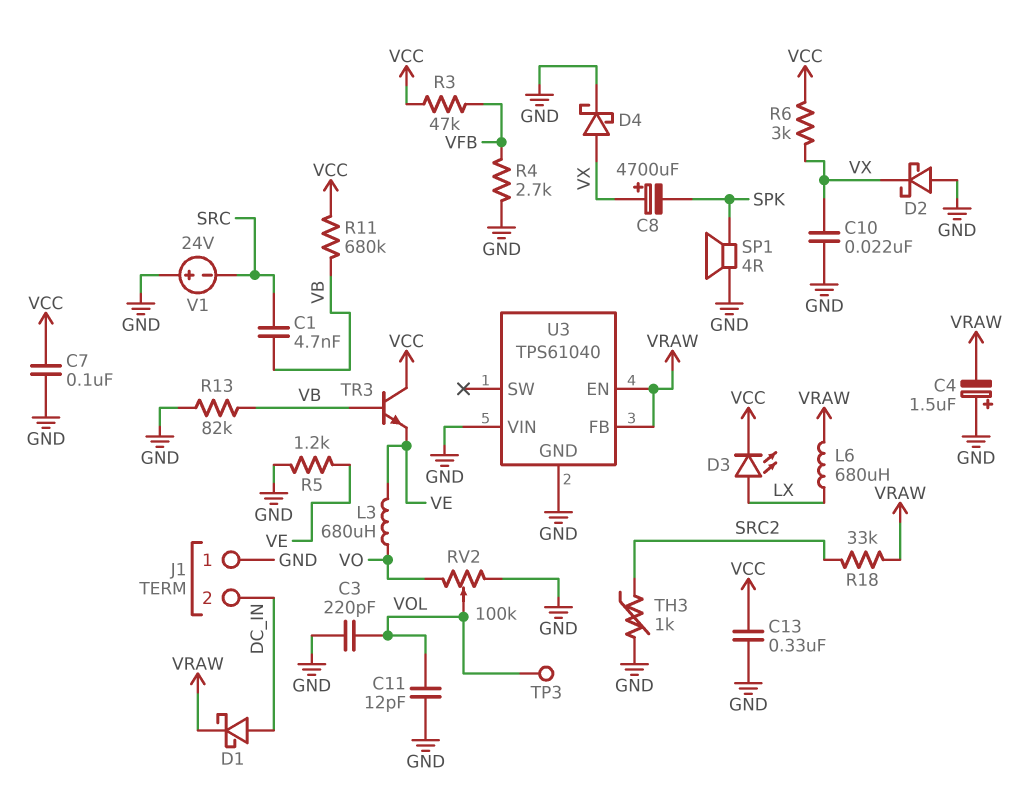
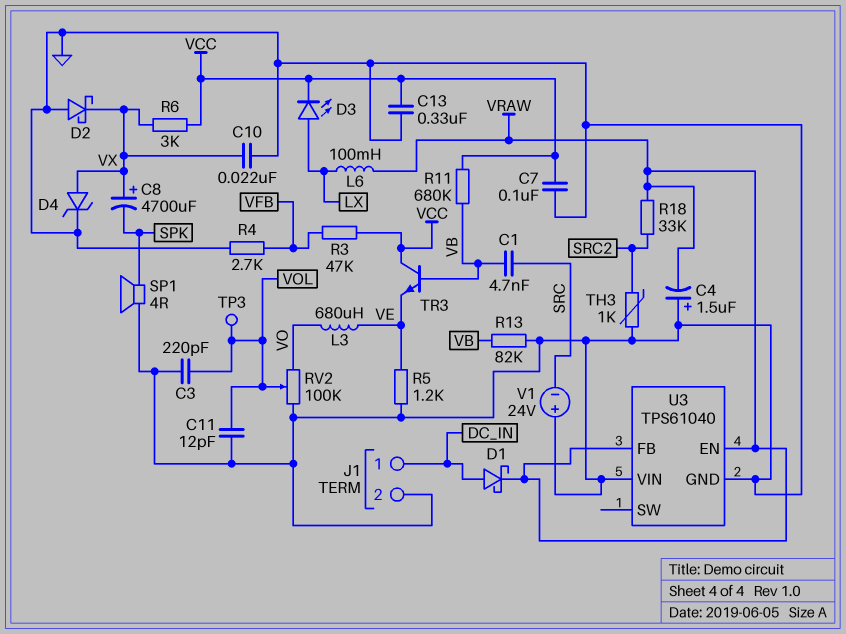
D4: schottky (A VX, K GND) -> zener (A VX, K GND)
J1 pin 1: GND -> DC_IN
J1 pin 2: DC_IN -> GND
L6: 680uH (LX, VRAW) -> 100mH (LX, VRAW)

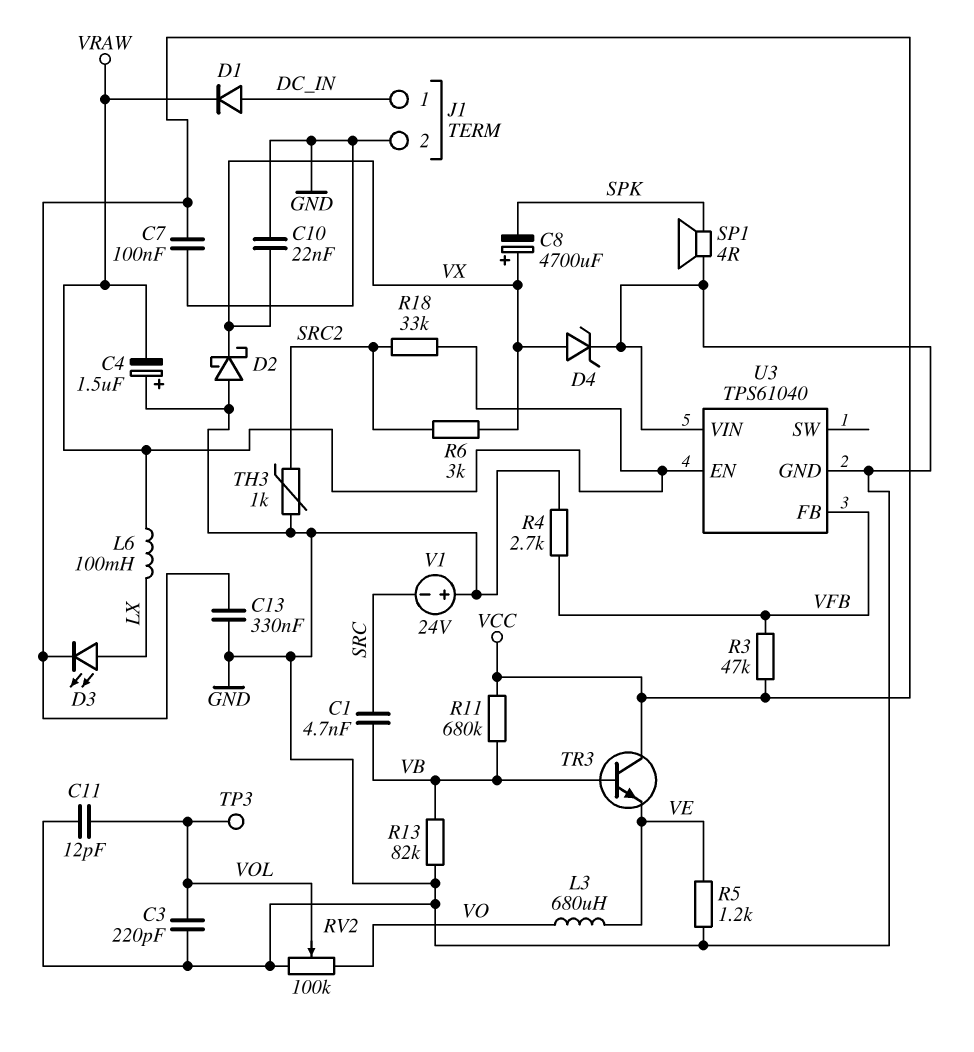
D1: schottky (A DC_IN, K VRAW) -> diode (A DC_IN, K VRAW)
R6: 3k (VCC, VX) -> 3k (SRC2, VX)
U3 pin FB: VRAW -> VFB

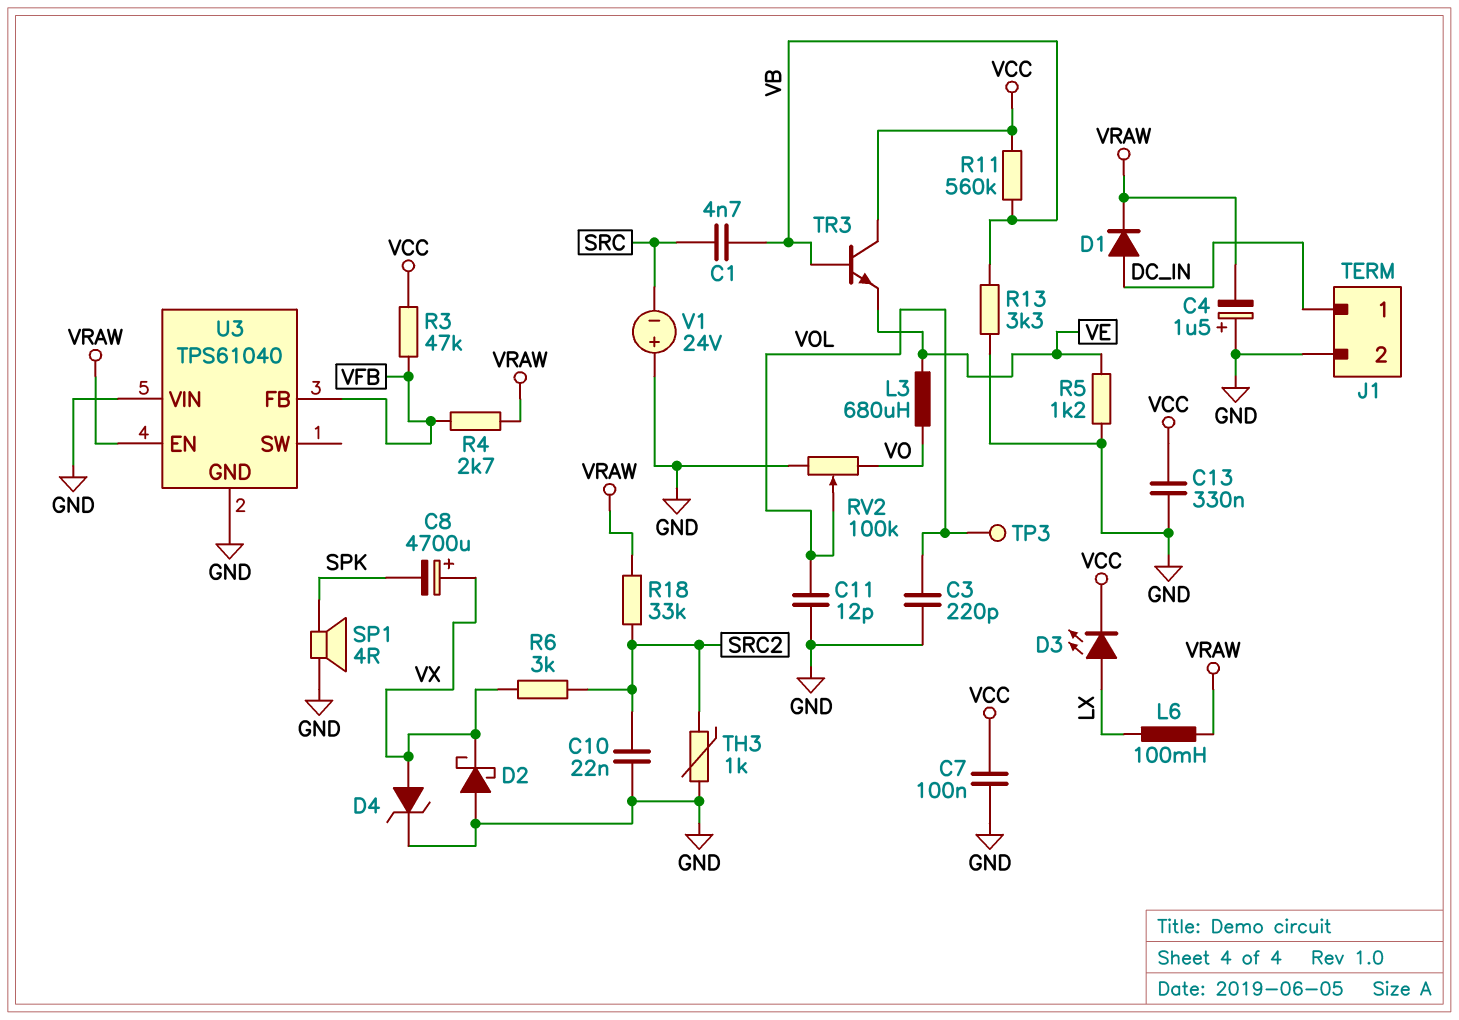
C10: 22nF (GND, VX) -> 22nF (GND, SRC2)
R4: 2.7k (GND, VFB) -> 2.7k (VFB, VRAW)
R11: 680k (VB, VCC) -> 560k (VB, VCC)
R13: 82k (GND, VB) -> 3.3k (GND, VB)

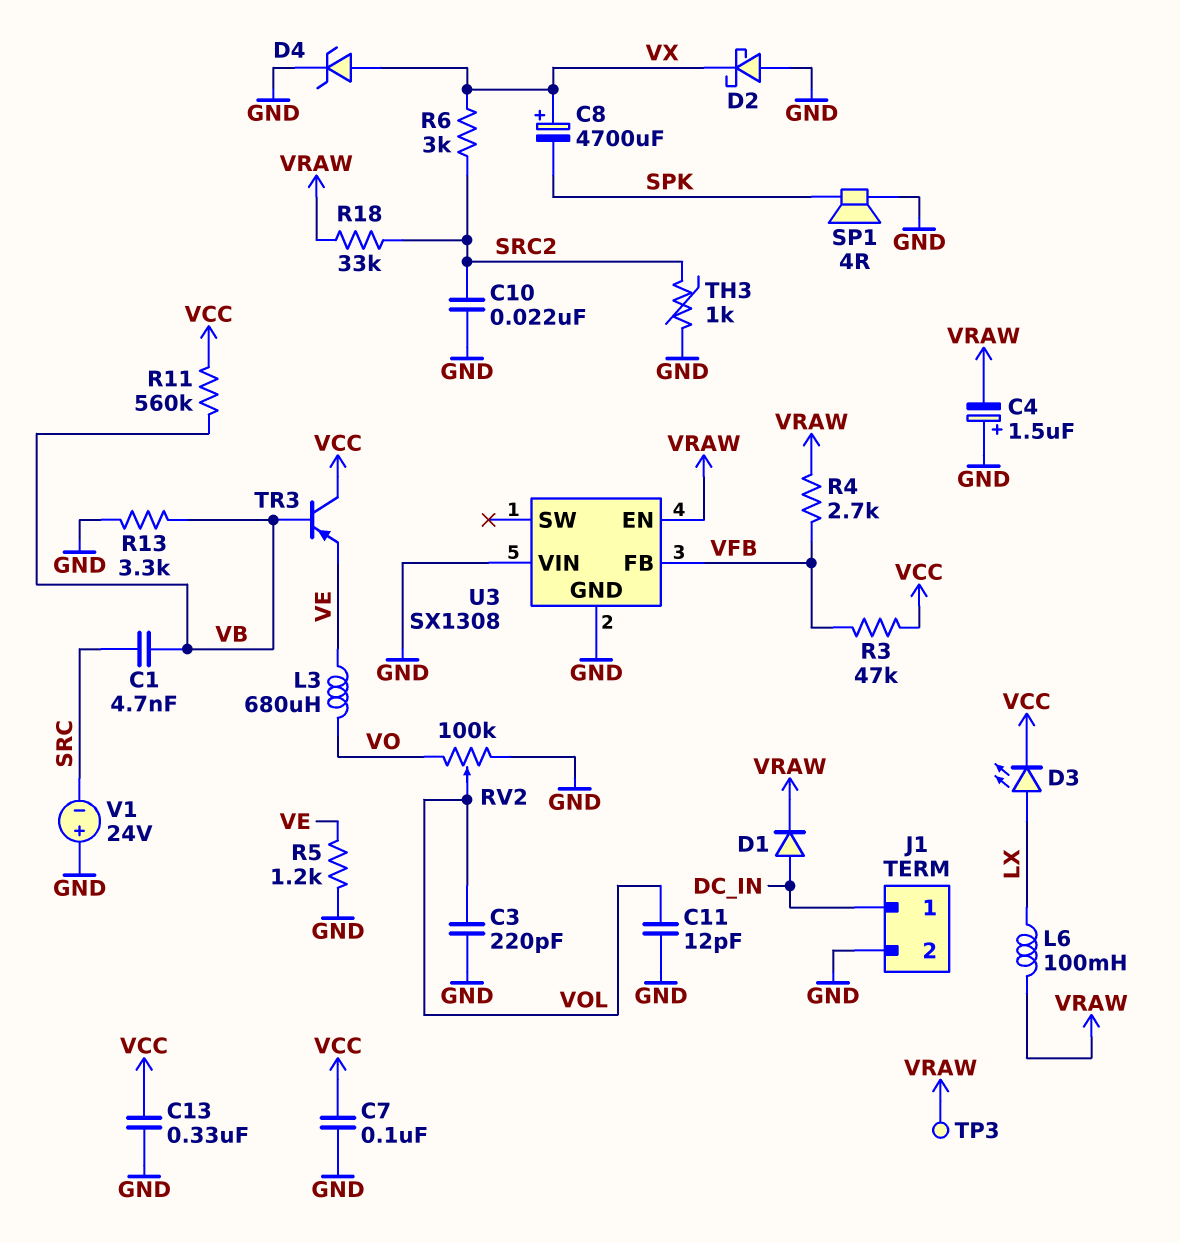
TP3: test point (VOL) -> test point (VRAW)
TR3: NPN (B VB, C VCC, E VE) -> PNP (B VB, C VCC, E VE)
U3: TPS61040 -> SX1308

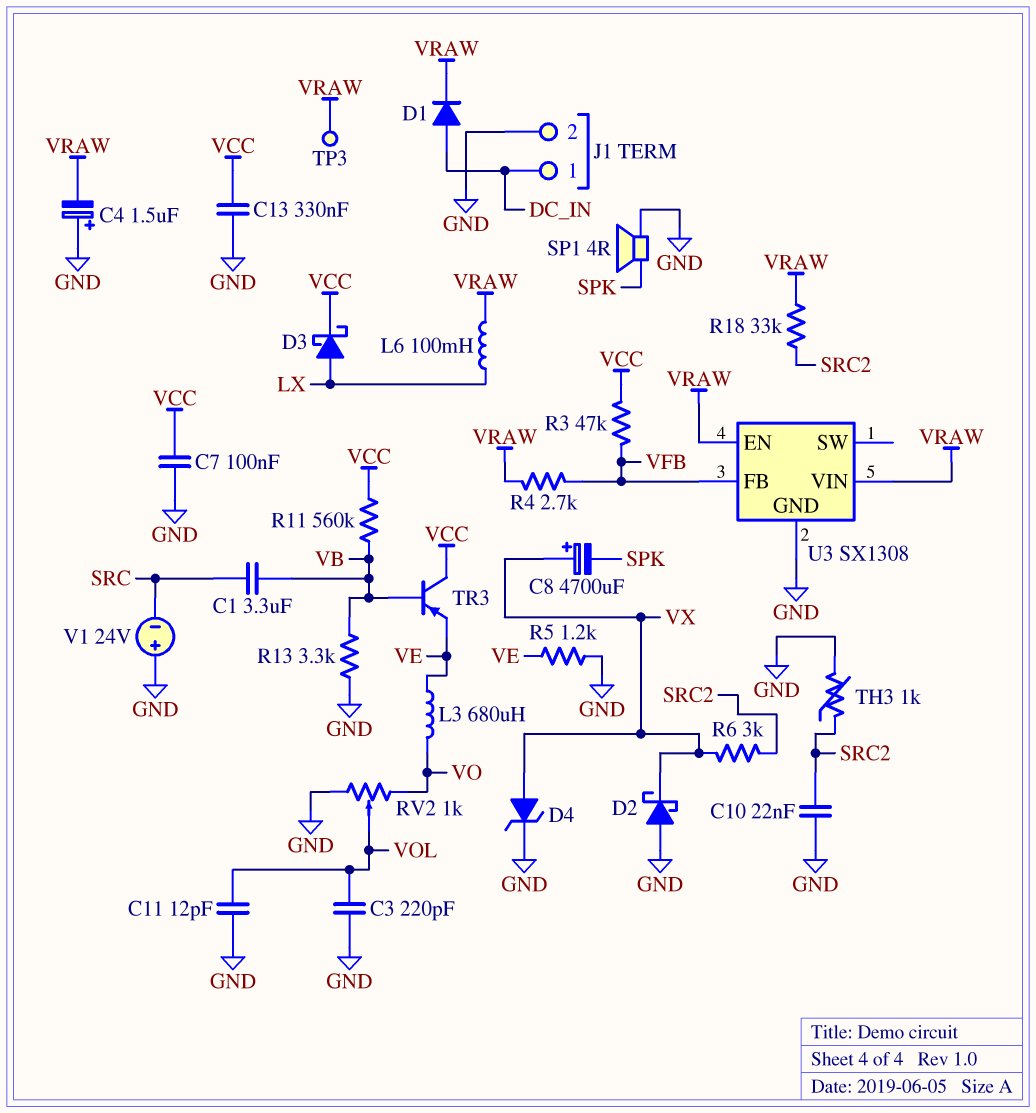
C1: 4.7nF (SRC, VB) -> 3.3uF (SRC, VB)
D3: LED (A LX, K VCC) -> schottky (A LX, K VCC)
RV2: 100k (GND, VO, wiper VOL) -> 1k (GND, VO, wiper VOL)
U3 pin VIN: GND -> VRAW

